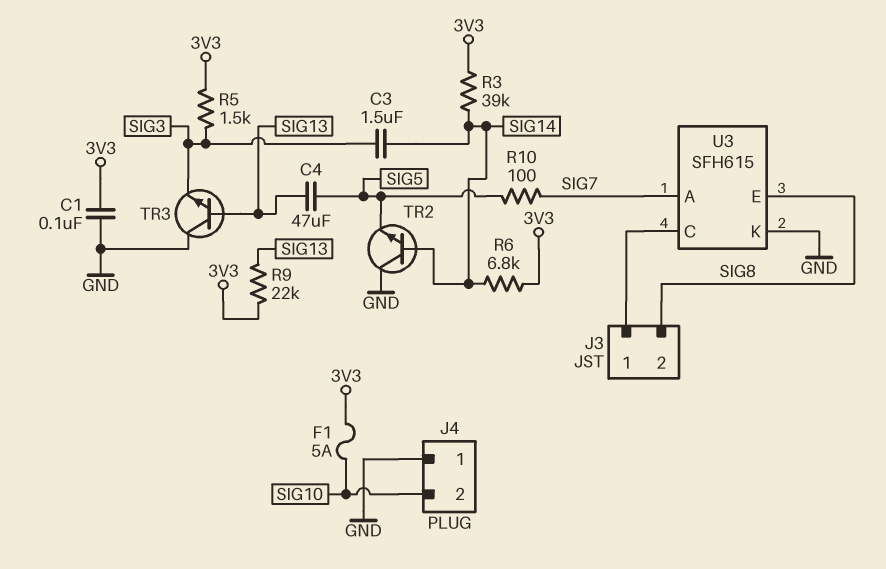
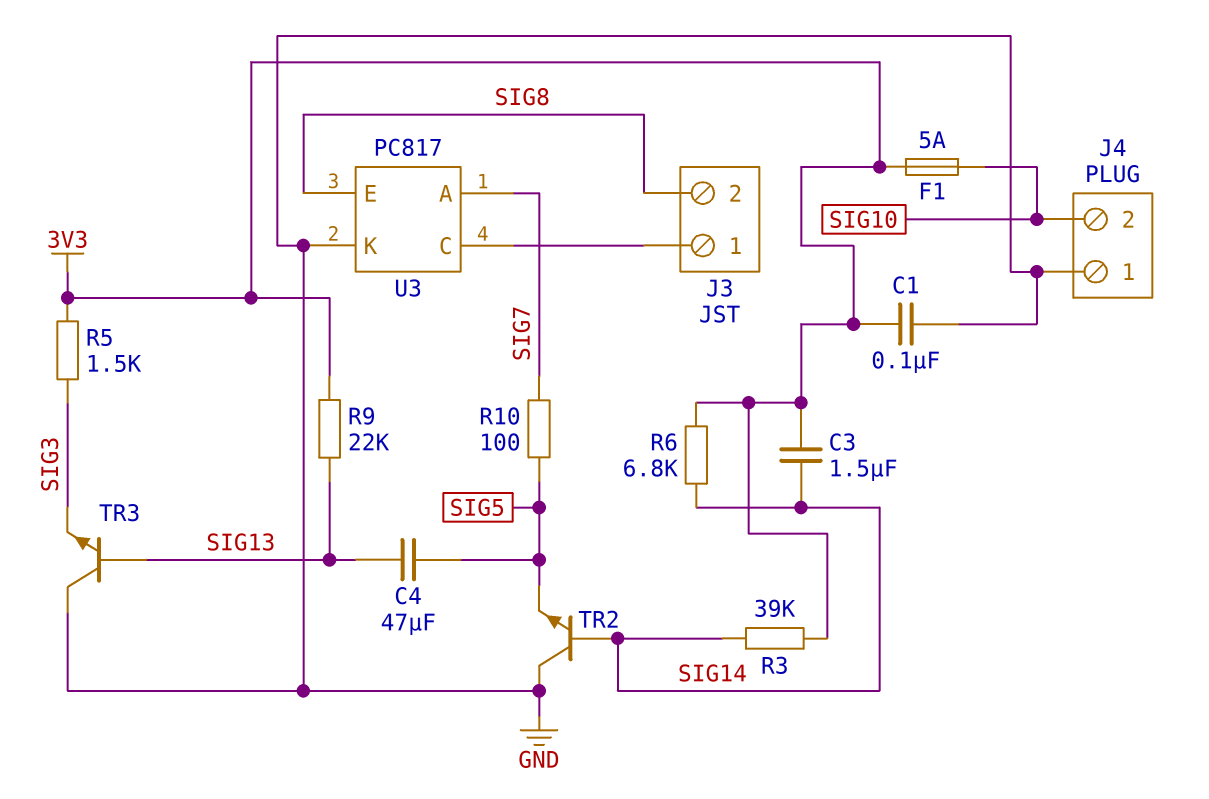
C3: 1.5uF (SIG3, SIG14) -> 1.5uF (3V3, SIG14)
U3: SFH615 -> PC817

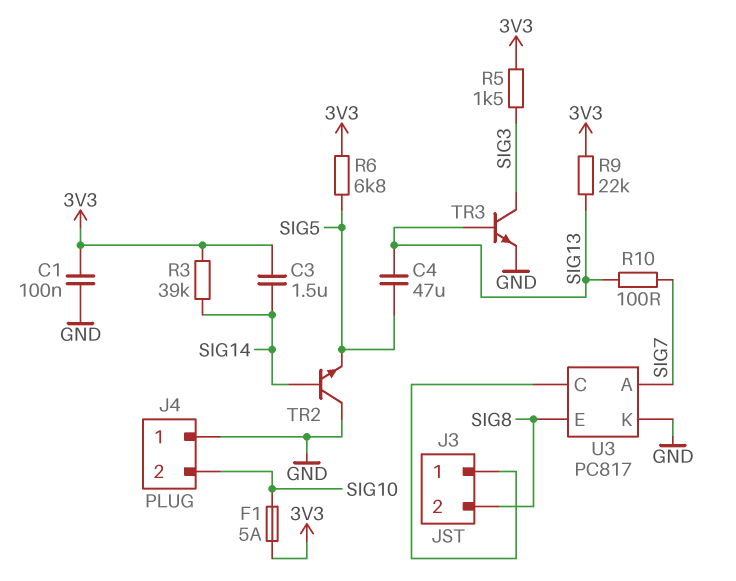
R6: 6.8k (3V3, SIG14) -> 6.8k (3V3, SIG5)
R10: 100 (SIG5, SIG7) -> 100 (SIG7, SIG13)
TR3: NPN (B SIG13, C GND, E SIG3) -> NPN (B SIG13, C SIG3, E GND)

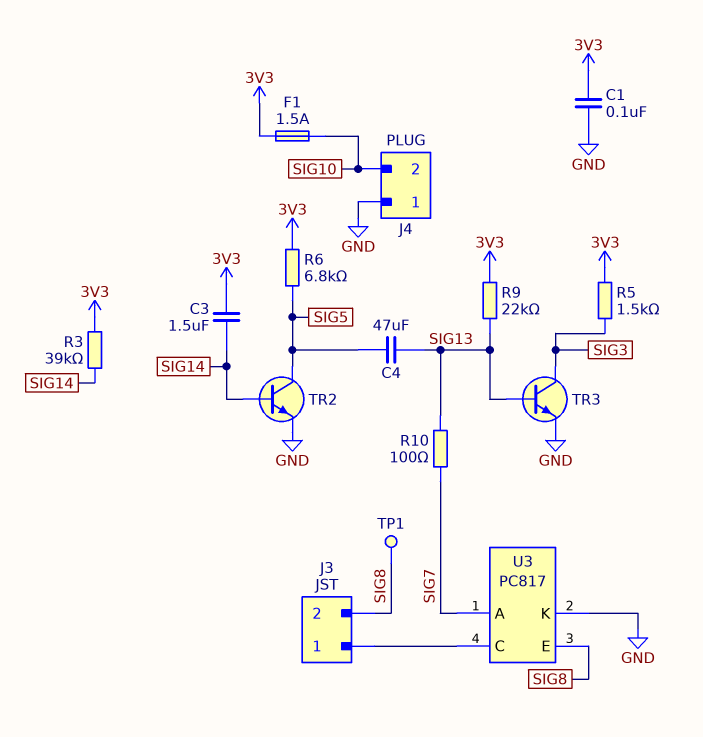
F1: 5A (3V3, SIG10) -> 1.5A (3V3, SIG10)
TP1: none -> test point (SIG8)
TR2: NPN (B SIG14, C GND, E SIG5) -> NPN (B SIG14, C SIG5, E GND)

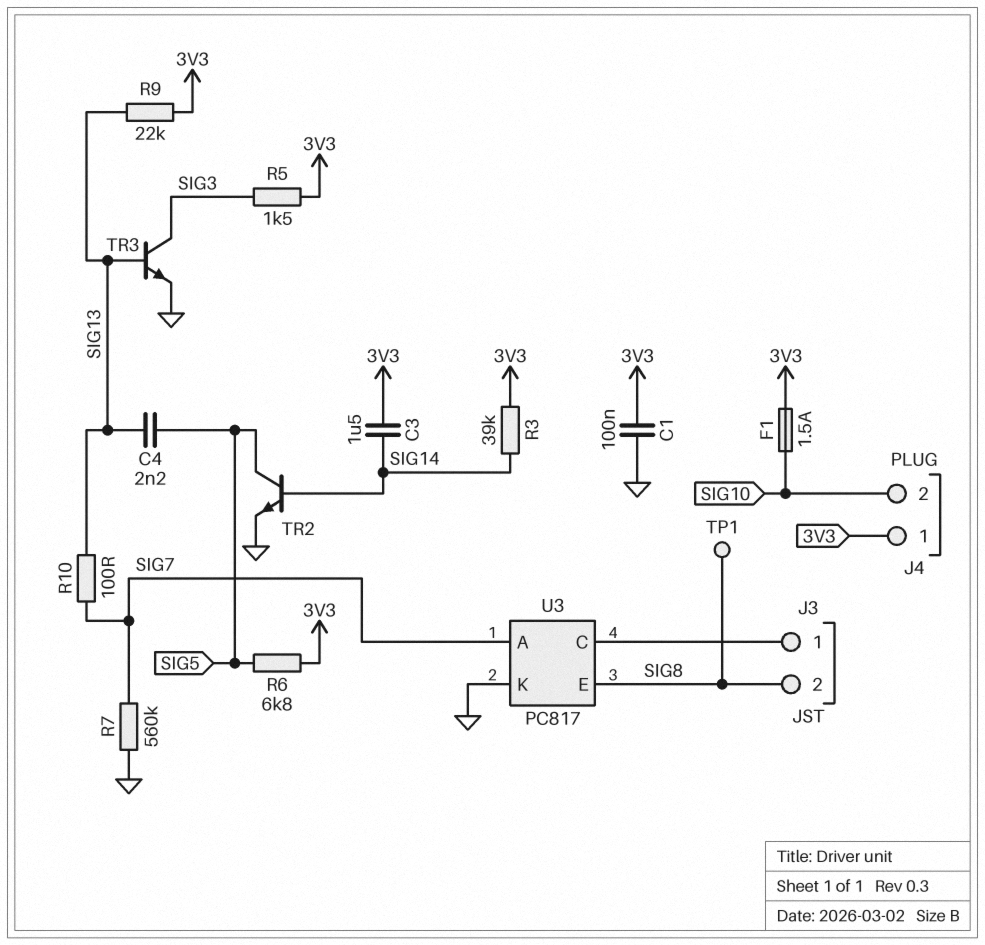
C4: 47uF (SIG5, SIG13) -> 2.2nF (SIG5, SIG13)
J4 pin 1: GND -> 3V3
R7: none -> 560k (GND, SIG7)

